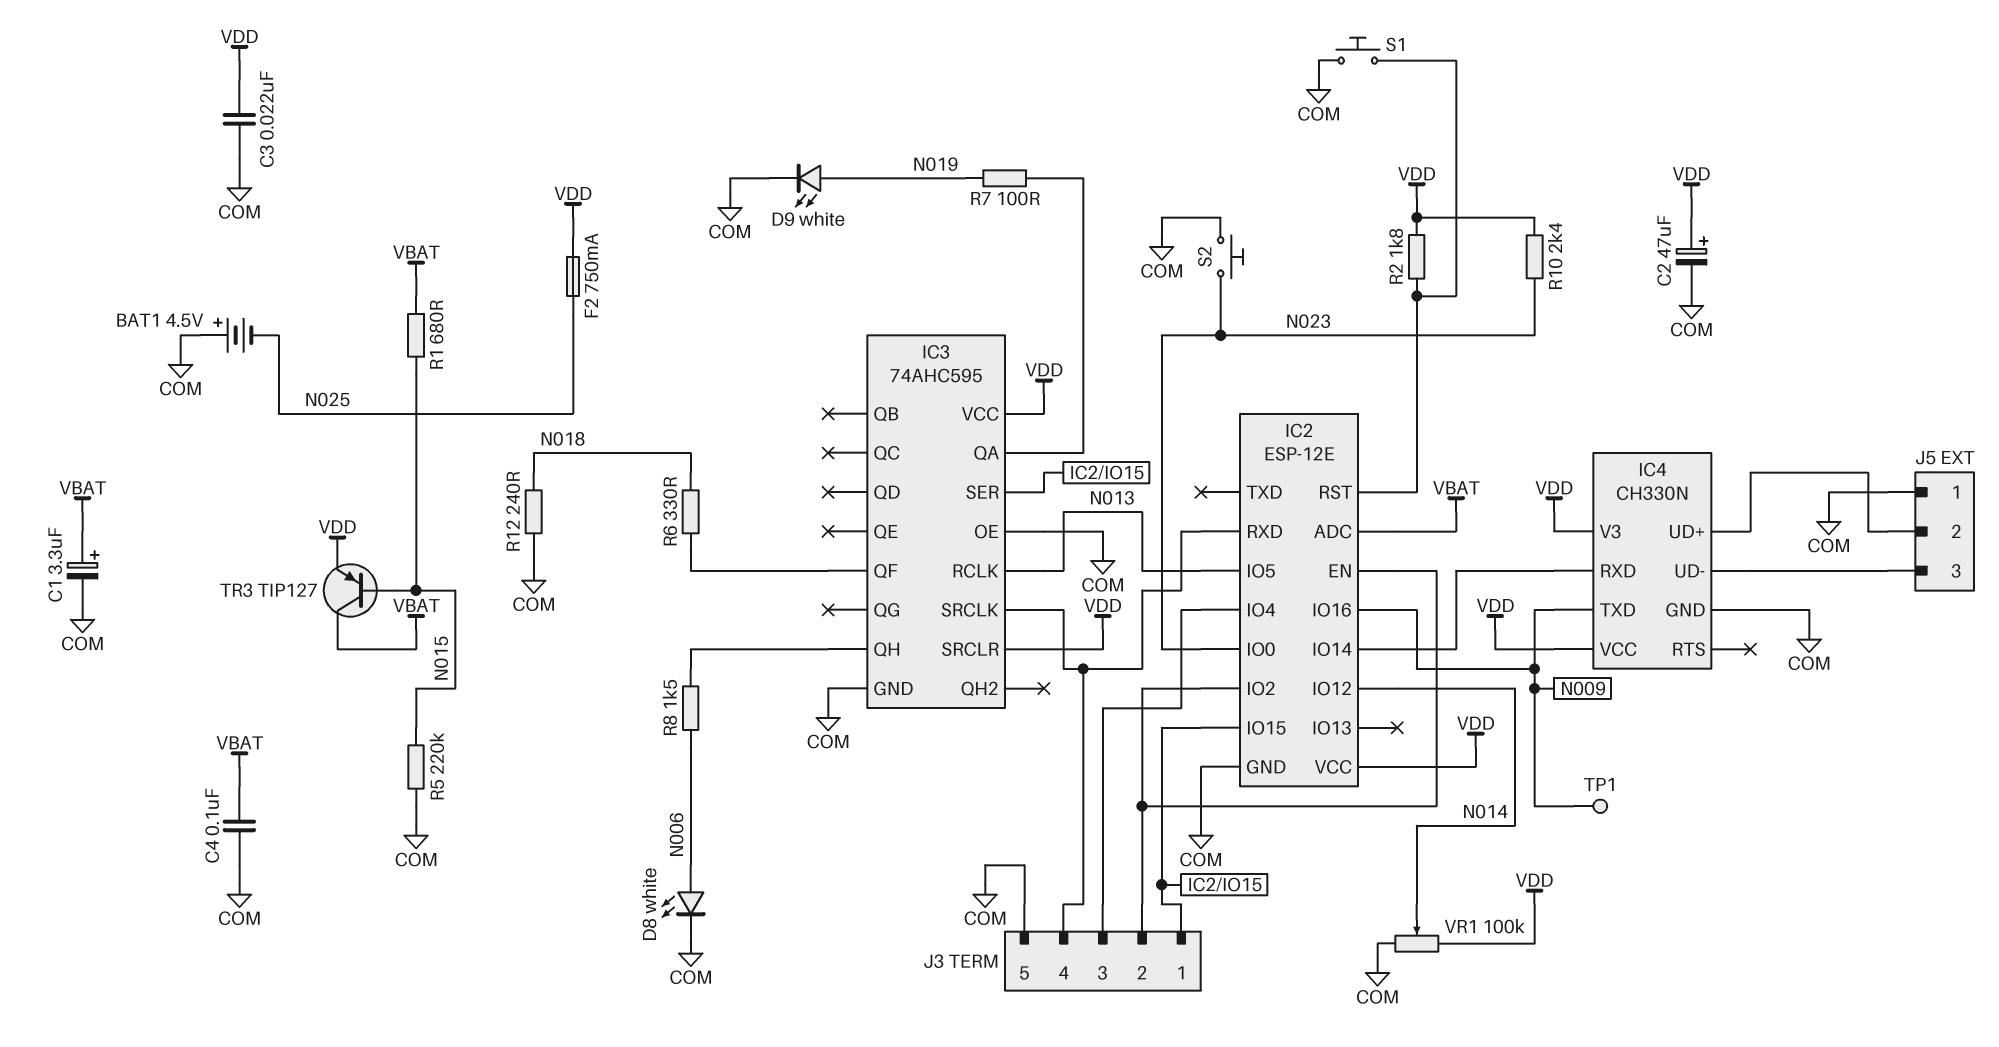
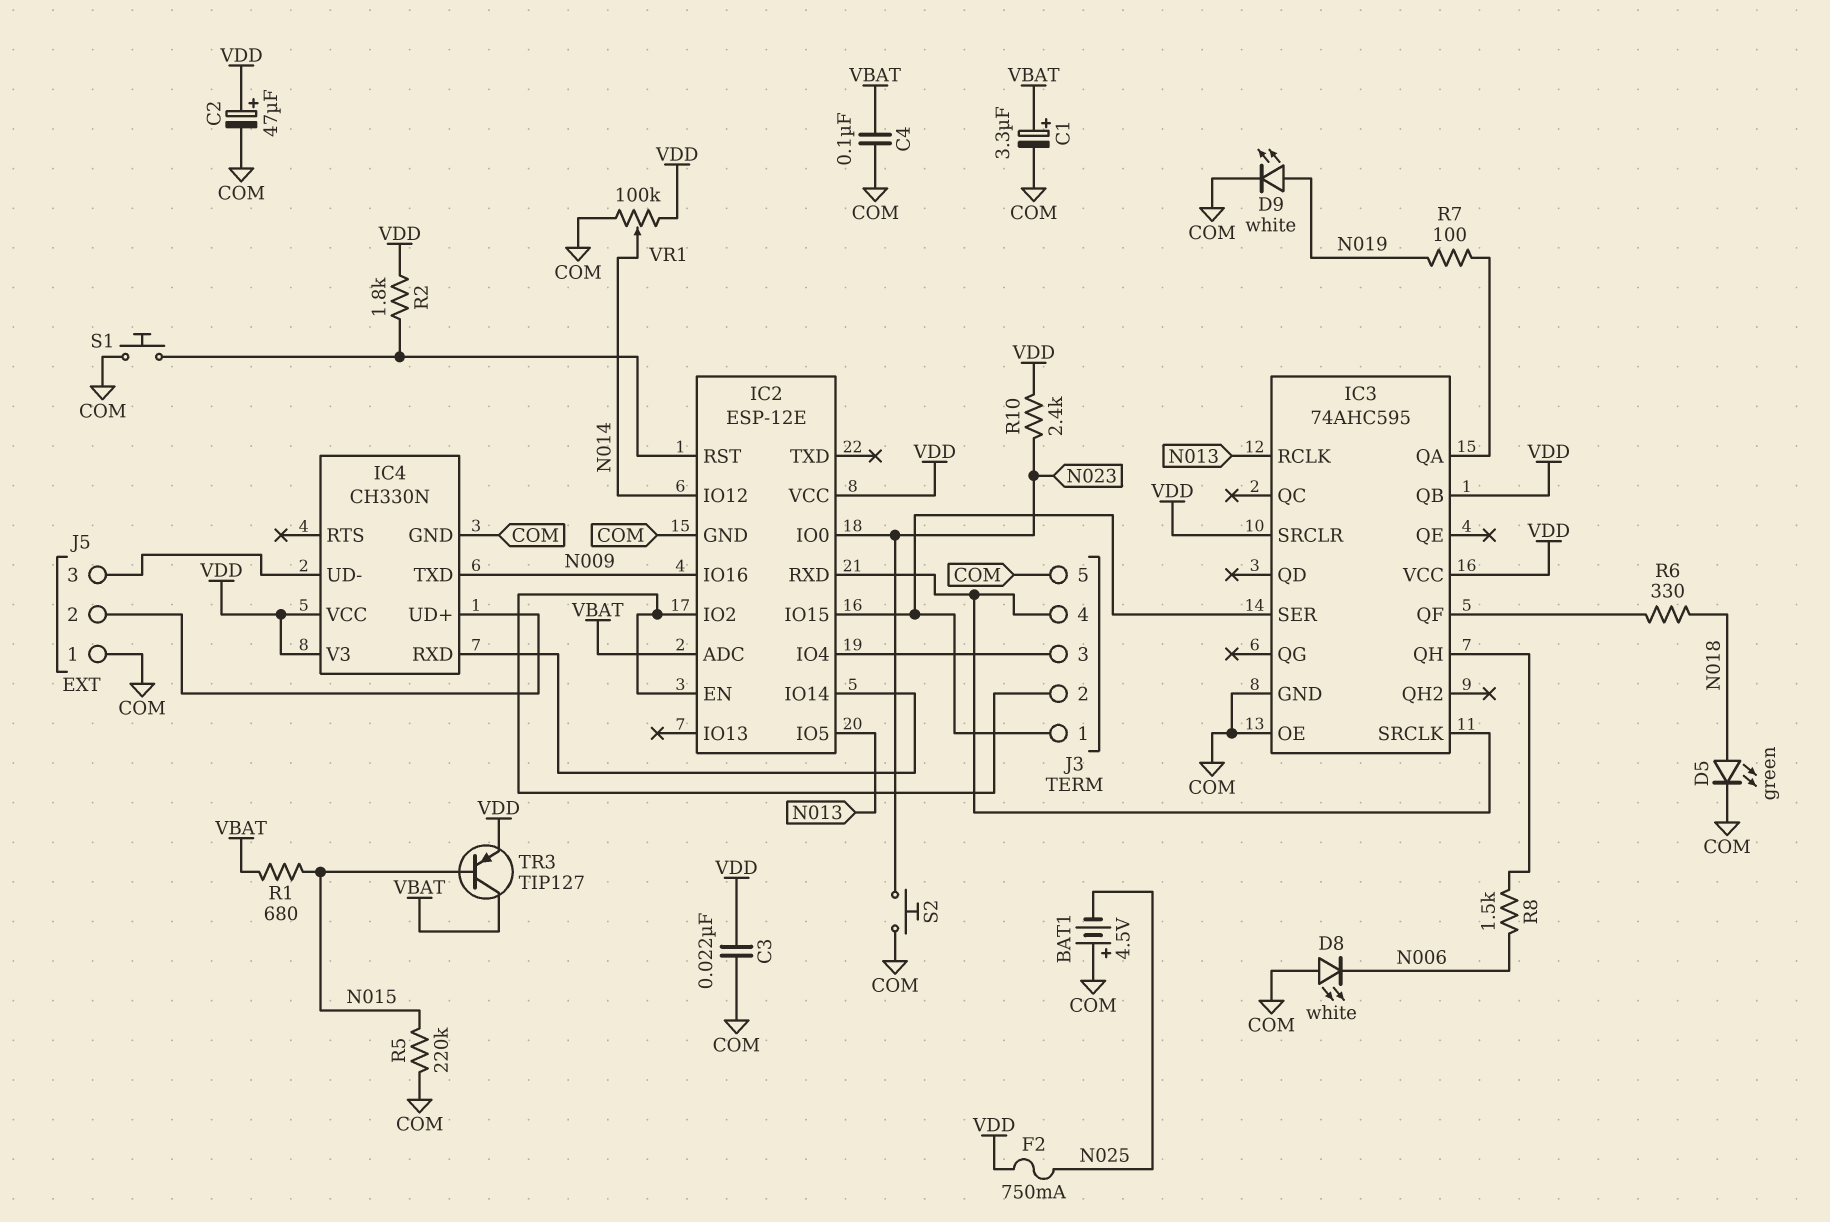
D5: none -> LED green (A N018, K COM)
D8: LED white (A N006, K COM) -> LED white (A COM, K N006)
IC3 pin QB: none -> VDD
R12: 240 (COM, N018) -> none
TP1: test point (N009) -> none

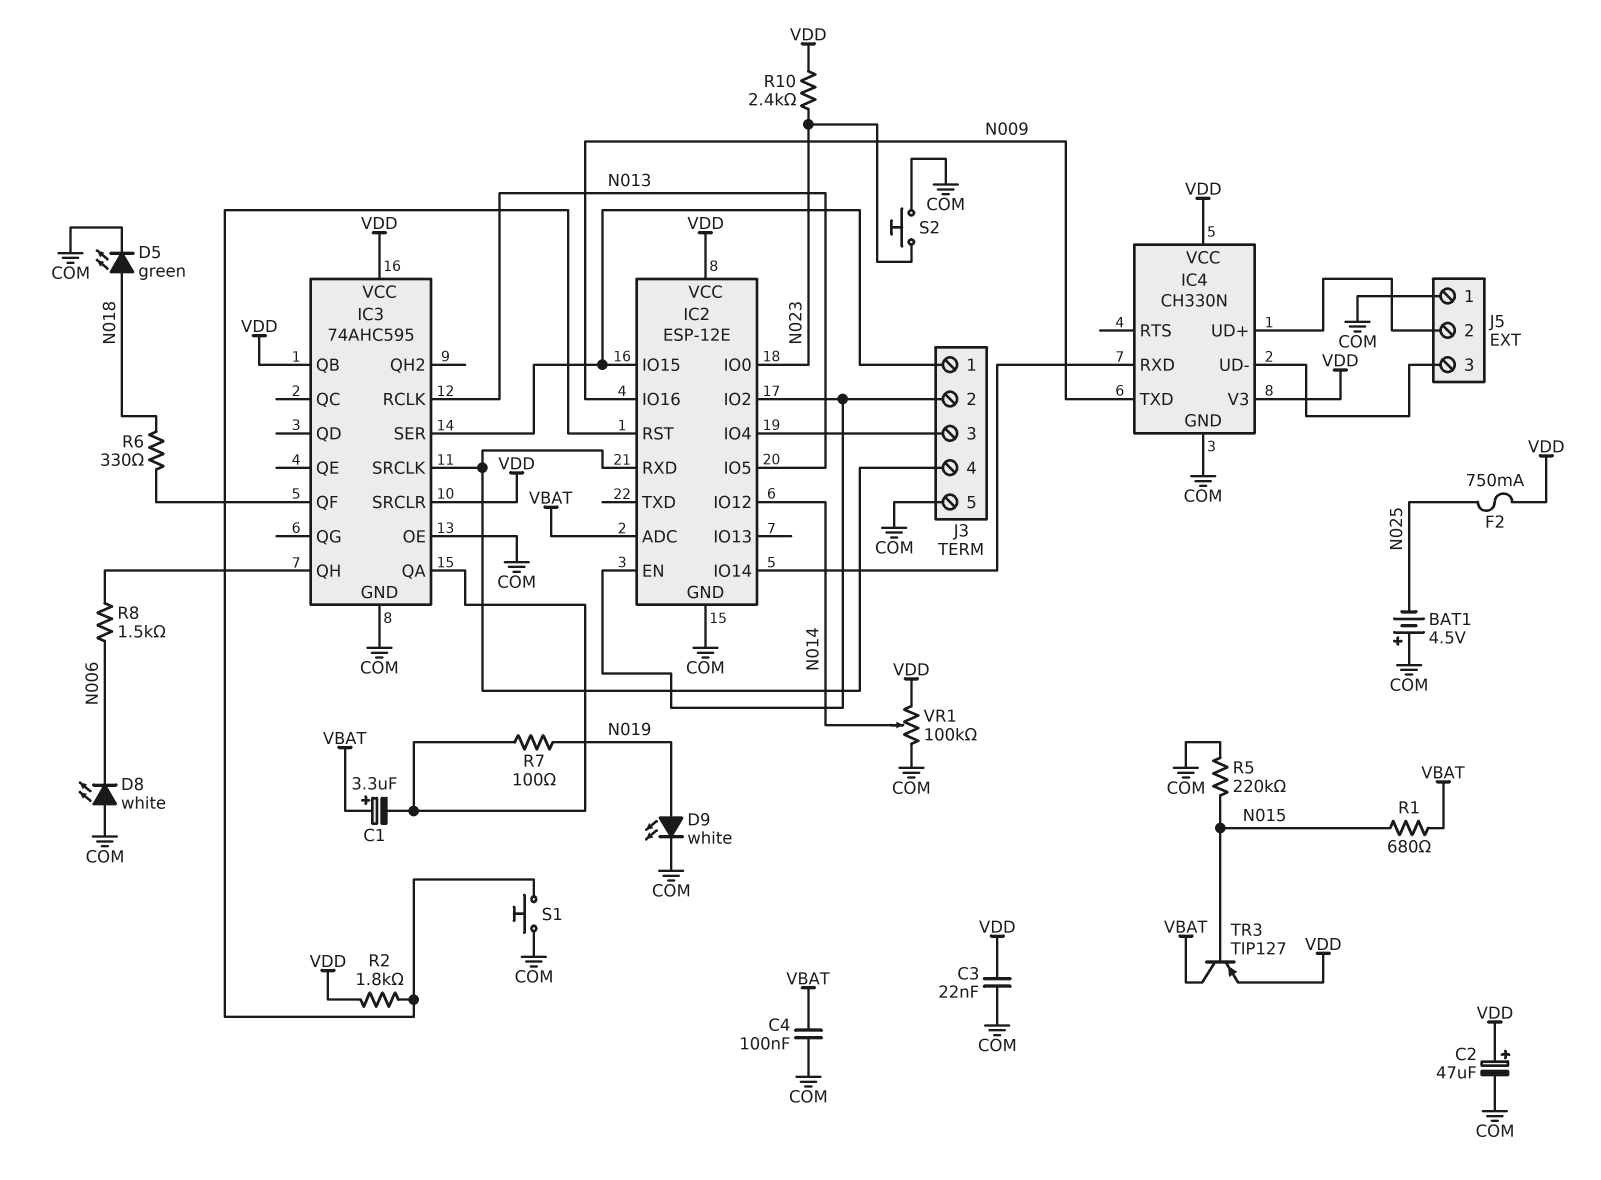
C1: 3.3uF (plus VBAT, minus COM) -> 3.3uF (plus VBAT, minus IC3/QA)

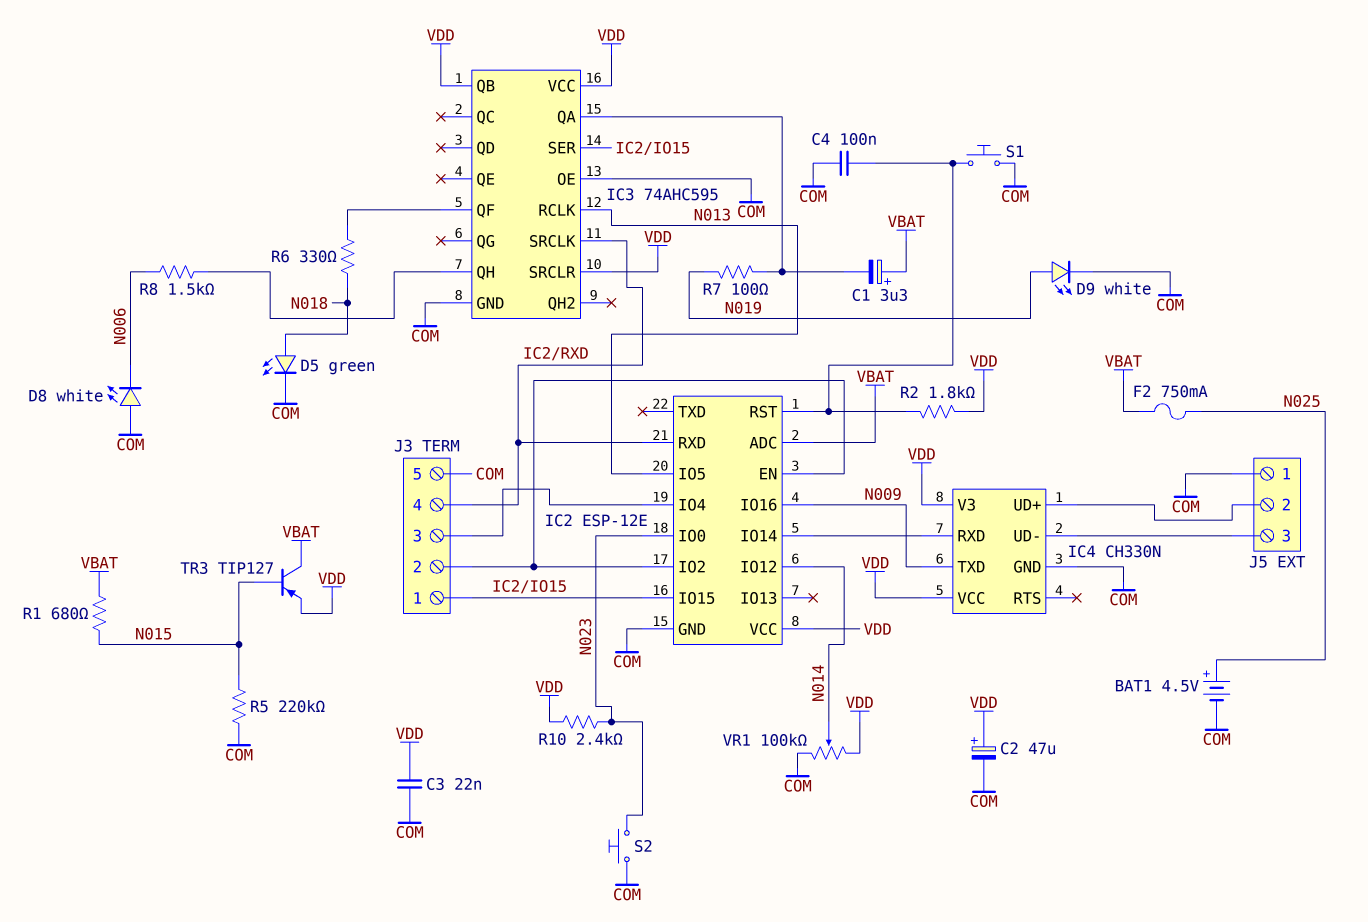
BAT1: 4.5V (plus COM, minus N025) -> 4.5V (plus N025, minus COM)
C4: 100nF (COM, VBAT) -> 100nF (COM, IC2/RST)
F2: 750mA (N025, VDD) -> 750mA (N025, VBAT)

